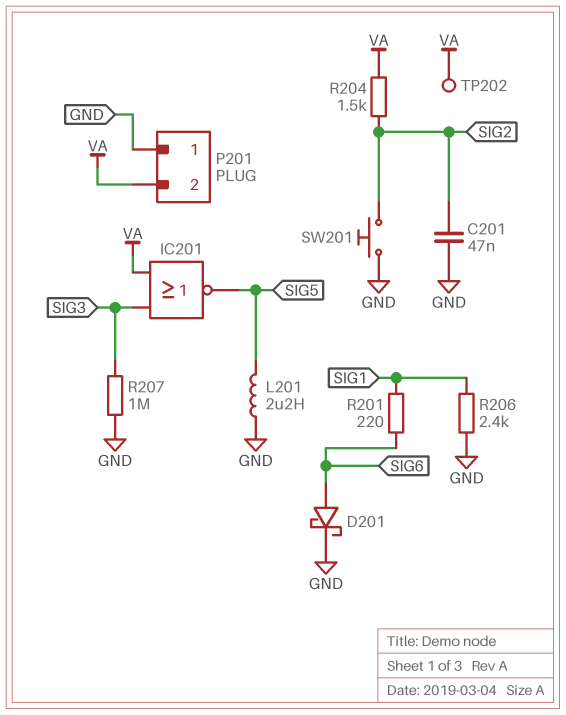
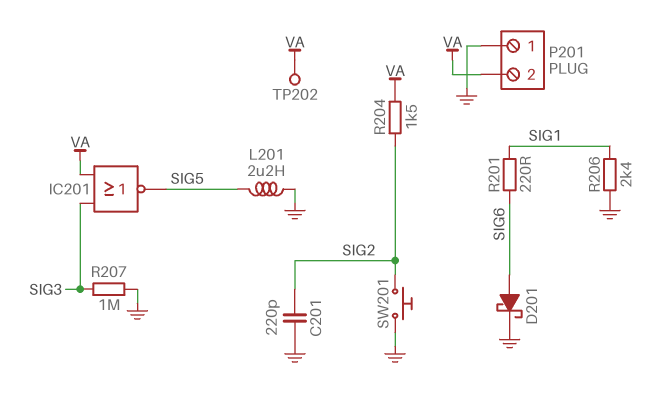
C201: 47nF (GND, SIG2) -> 220pF (GND, SIG2)

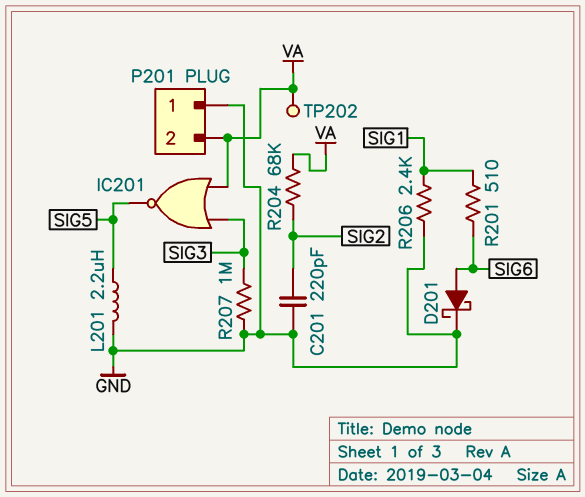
R201: 220 (SIG1, SIG6) -> 510 (SIG1, SIG6)
R204: 1.5k (SIG2, VA) -> 68k (SIG2, VA)
SW201: button (GND, SIG2) -> none

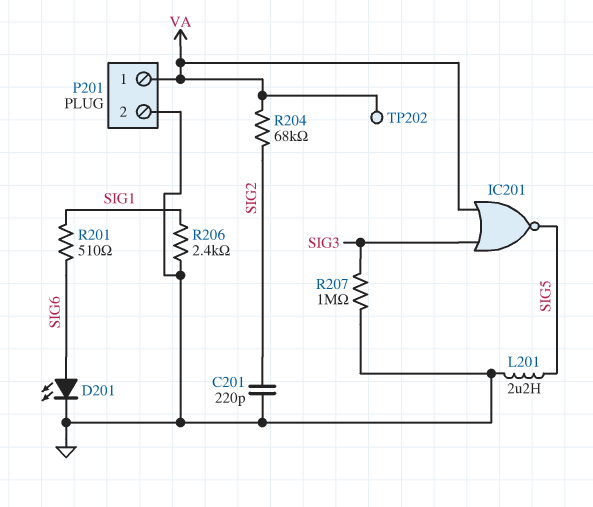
D201: schottky (A SIG6, K GND) -> LED (A SIG6, K GND)
P201 pin 1: GND -> VA
P201 pin 2: VA -> GND

